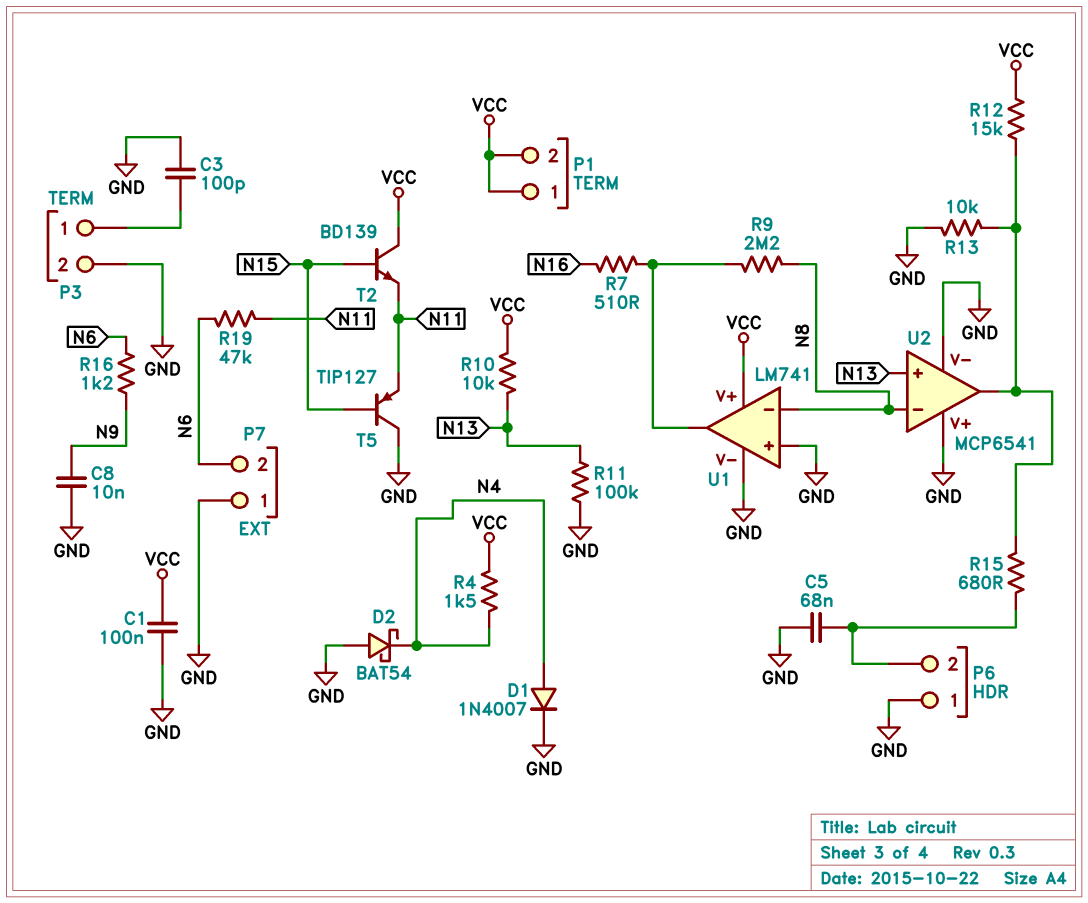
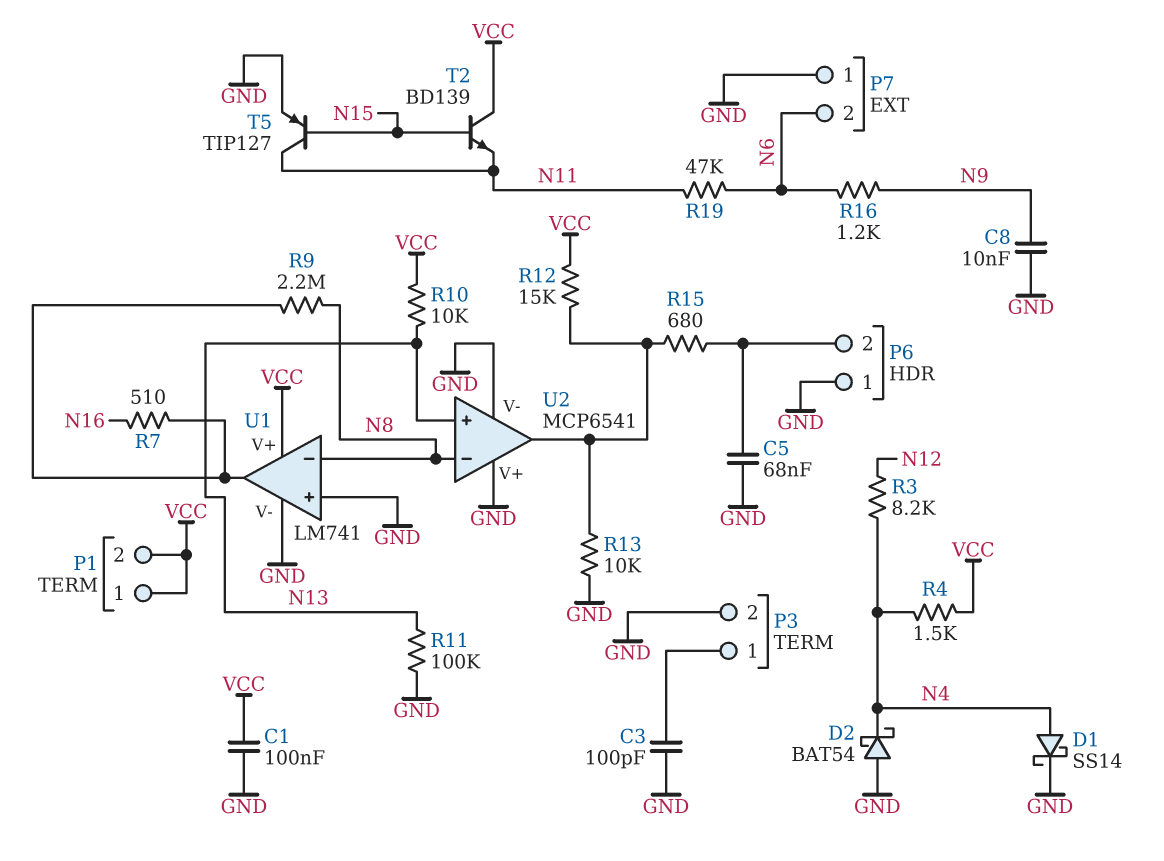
D1: diode 1N4007 (A N4, K GND) -> schottky SS14 (A N4, K GND)
R3: none -> 8.2k (N4, N12)
T5: PNP TIP127 (B N15, C GND, E N11) -> PNP TIP127 (B N15, C N11, E GND)

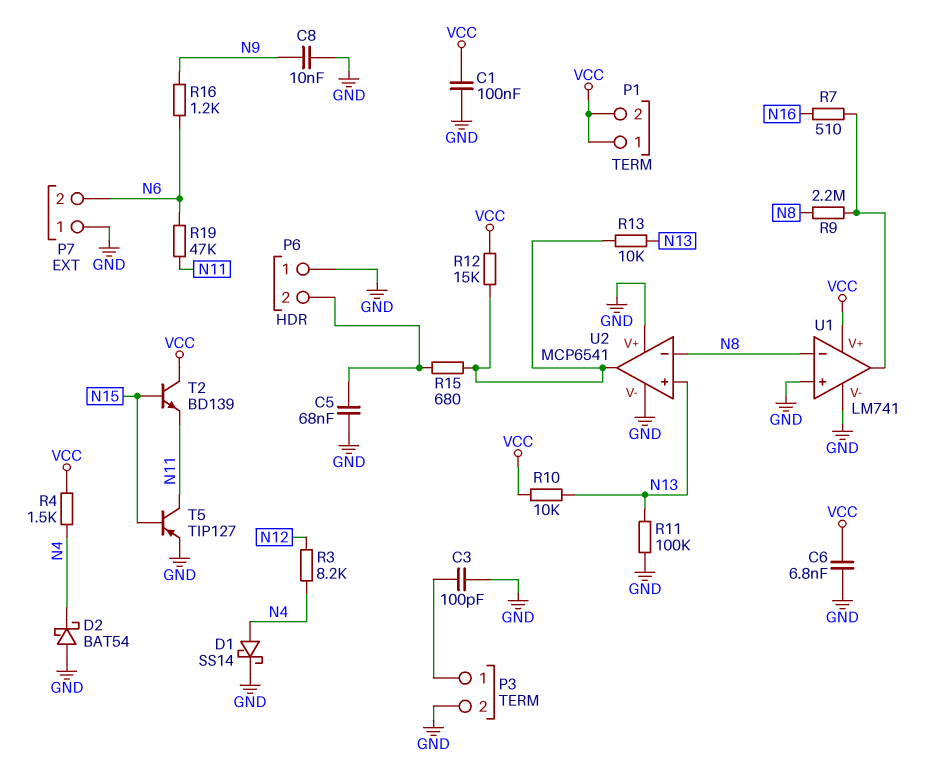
C6: none -> 6.8nF (GND, VCC)
R13: 10k (GND, U2/out) -> 10k (N13, U2/out)

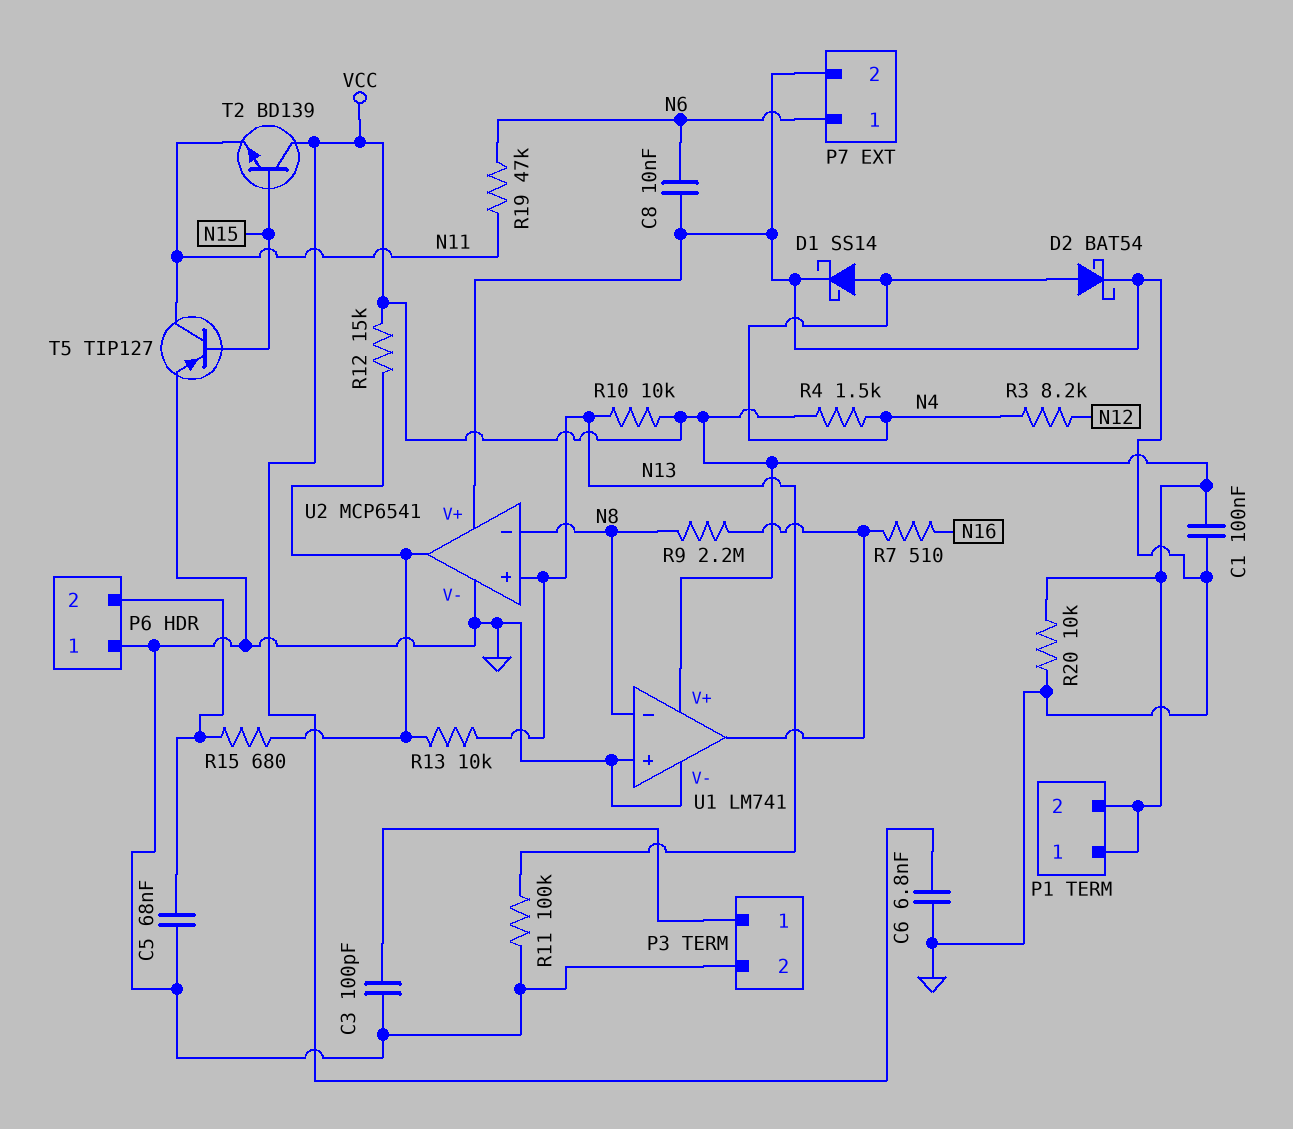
C8: 10nF (GND, N9) -> 10nF (GND, N6)
D2: schottky BAT54 (A GND, K N4) -> schottky BAT54 (A N4, K GND)
P7 pin 1: GND -> N6
P7 pin 2: N6 -> GND
R16: 1.2k (N6, N9) -> none
R20: none -> 10k (GND, VCC)

